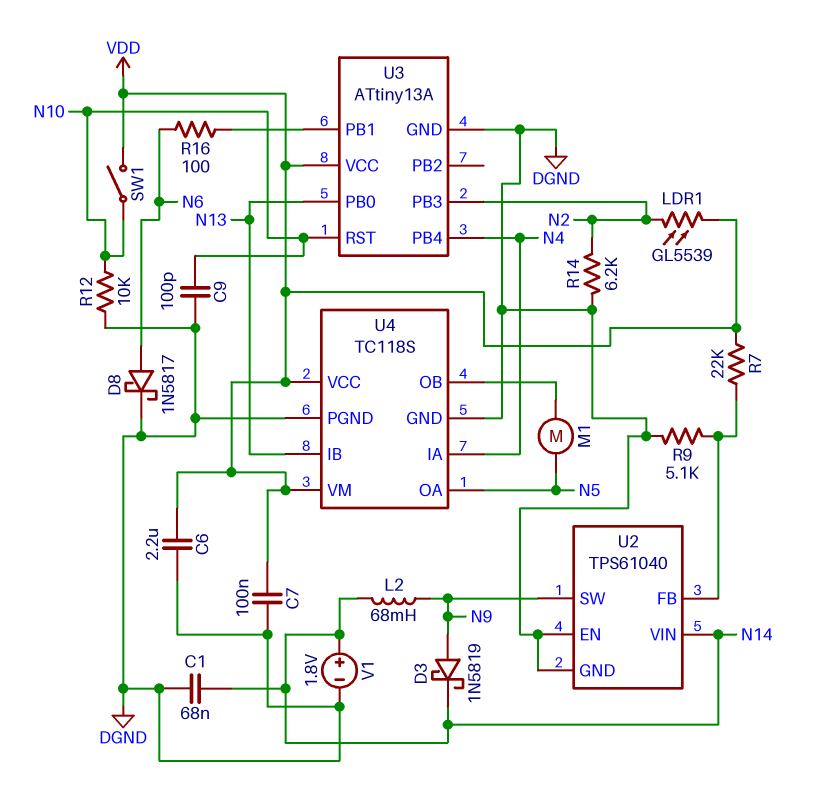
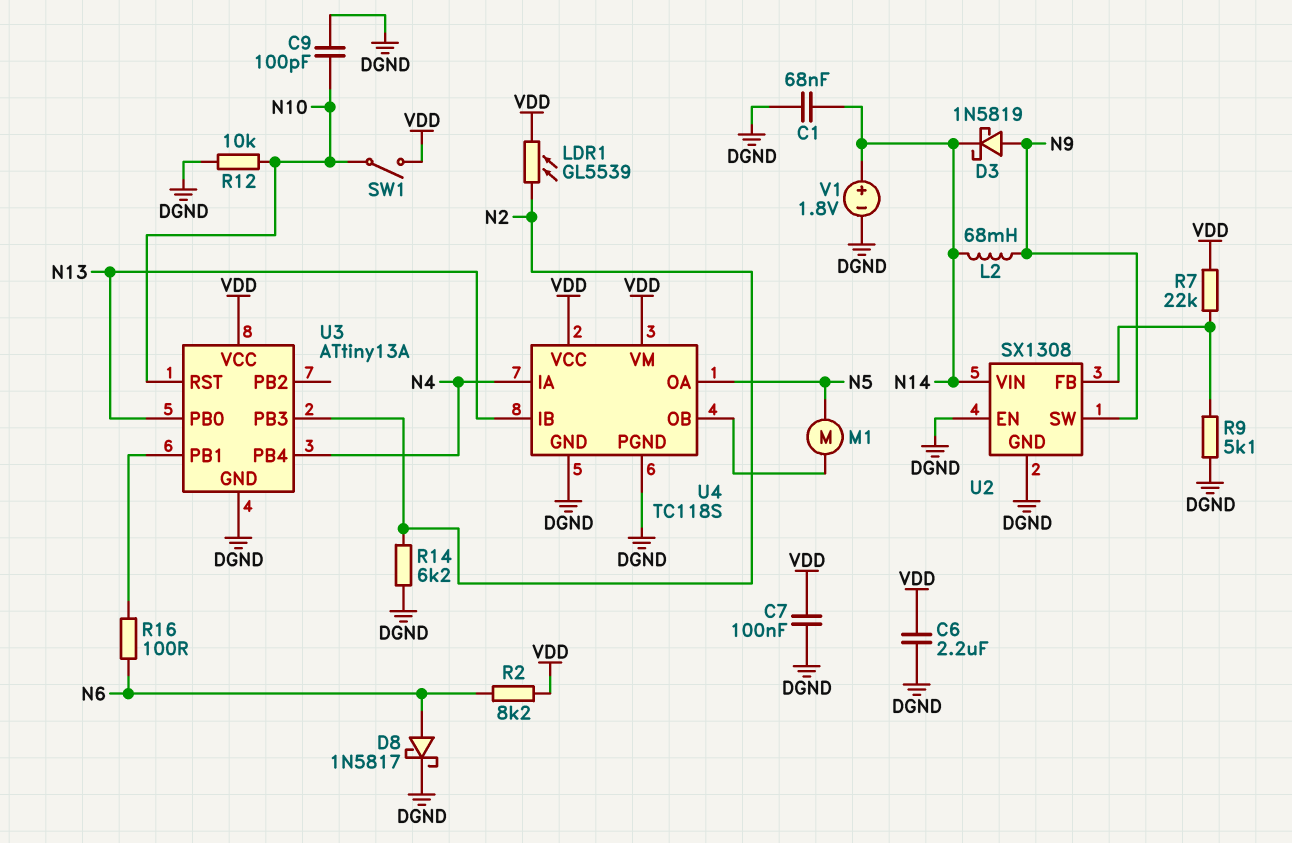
R2: none -> 8.2k (N6, VDD)
U2: TPS61040 -> SX1308

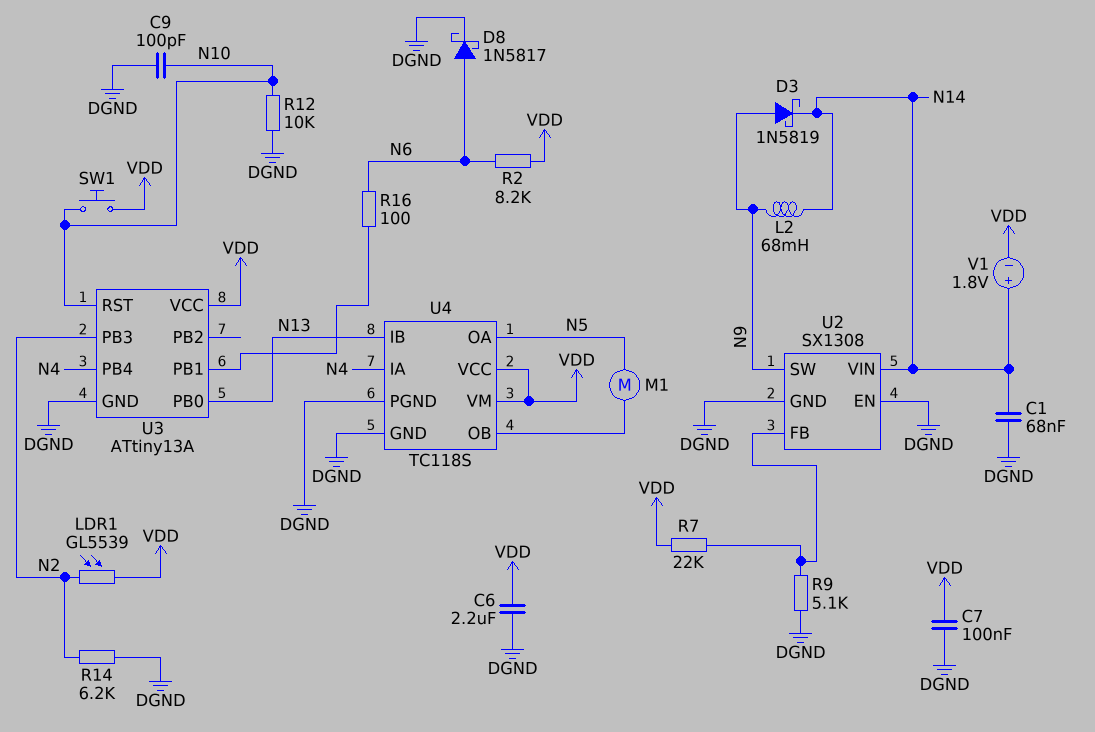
SW1: switch (N10, VDD) -> button (N10, VDD)
V1: 1.8V (plus N14, minus DGND) -> 1.8V (plus N14, minus VDD)

